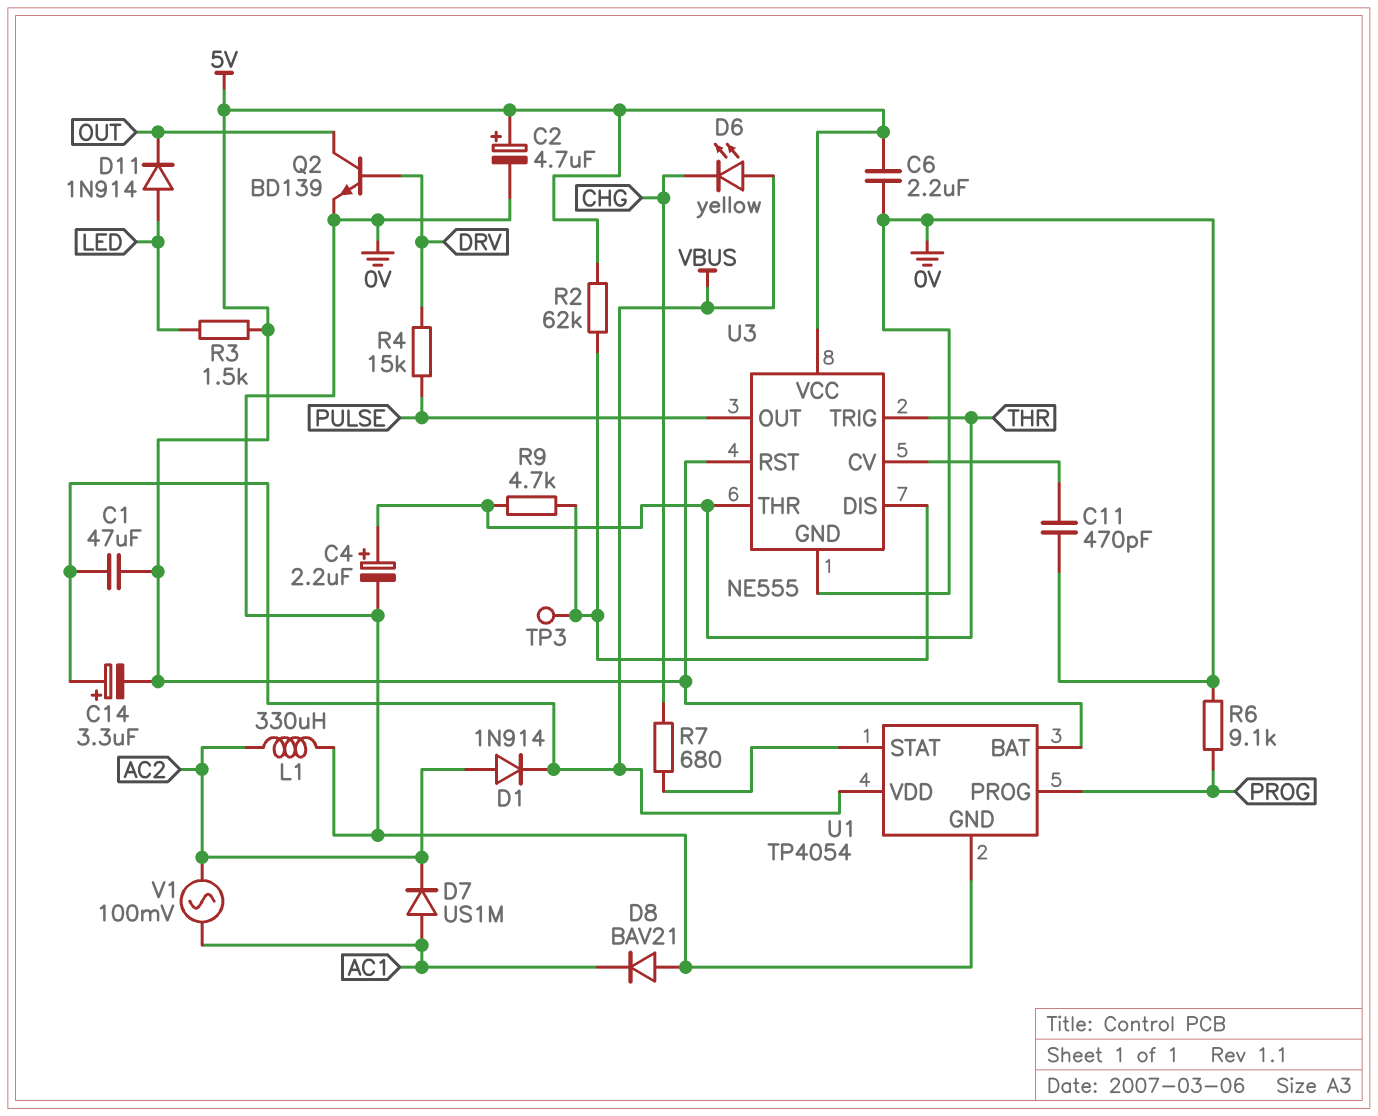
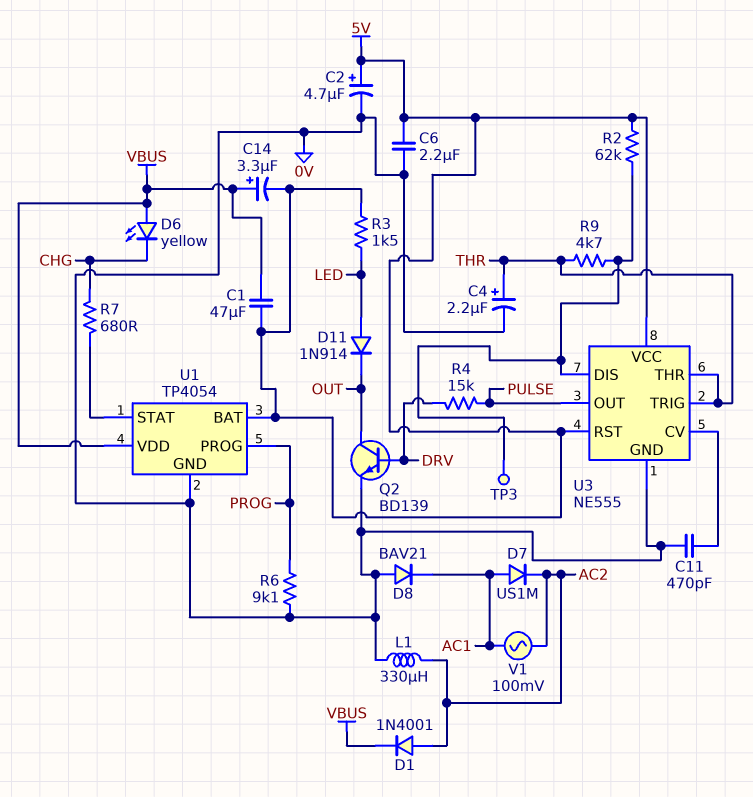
D1: diode 1N914 (A AC2, K VBUS) -> diode 1N4001 (A AC2, K VBUS)

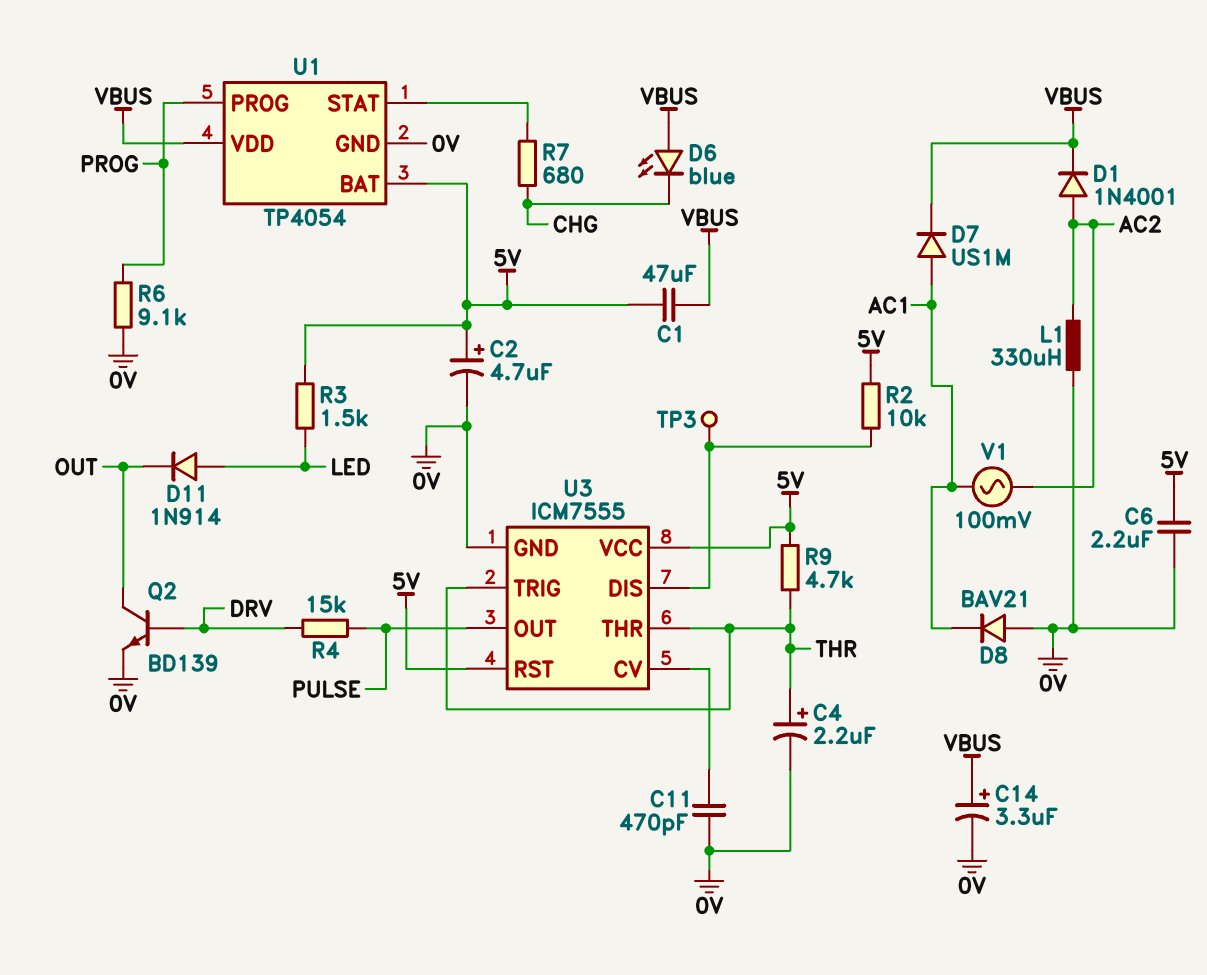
C14: 3.3uF (plus VBUS, minus 5V) -> 3.3uF (plus VBUS, minus 0V)
D6: LED yellow (A VBUS, K CHG) -> LED blue (A VBUS, K CHG)
D7: diode US1M (A AC1, K AC2) -> diode US1M (A AC1, K VBUS)
R2: 62k (5V, U3/DIS) -> 10k (5V, U3/DIS)
R9: 4.7k (THR, U3/DIS) -> 4.7k (5V, THR)
U3: NE555 -> ICM7555

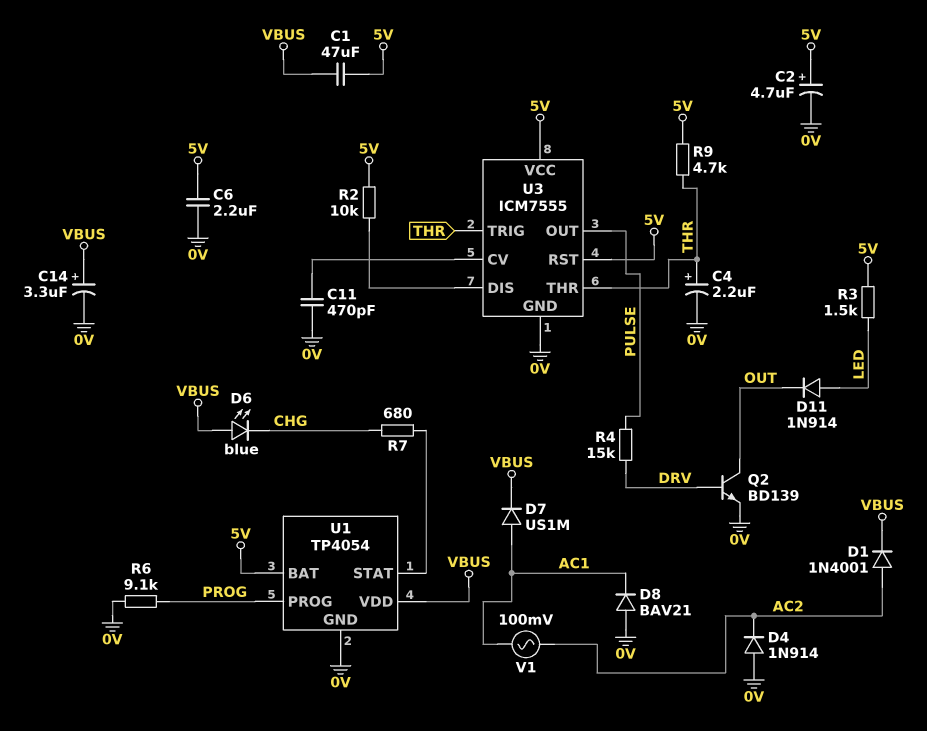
D4: none -> diode 1N914 (A 0V, K AC2)
L1: 330uH (0V, AC2) -> none
TP3: test point (U3/DIS) -> none

